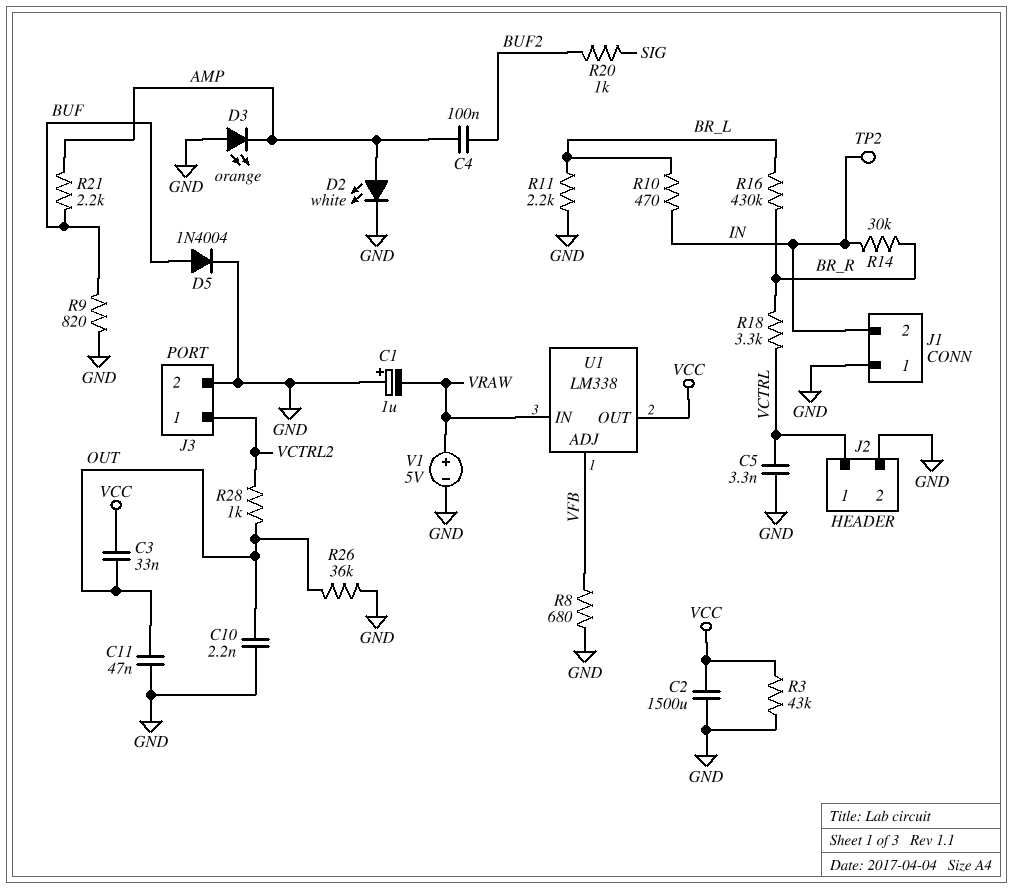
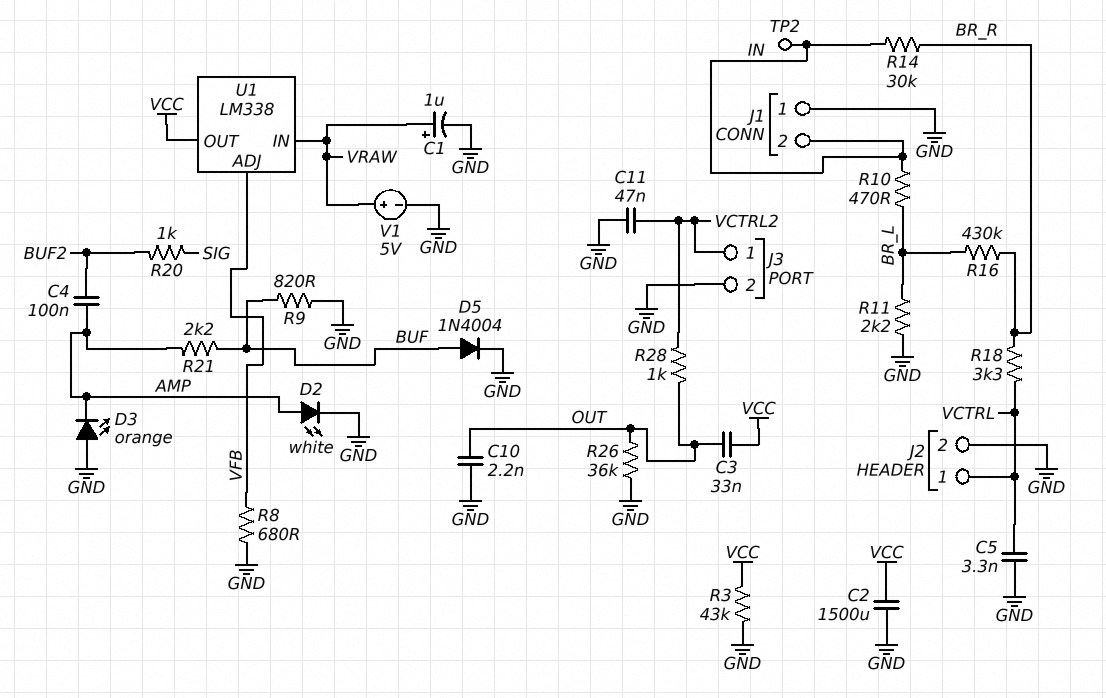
C1: 1uF (plus GND, minus VRAW) -> 1uF (plus VRAW, minus GND)
C11: 47nF (GND, OUT) -> 47nF (GND, VCTRL2)

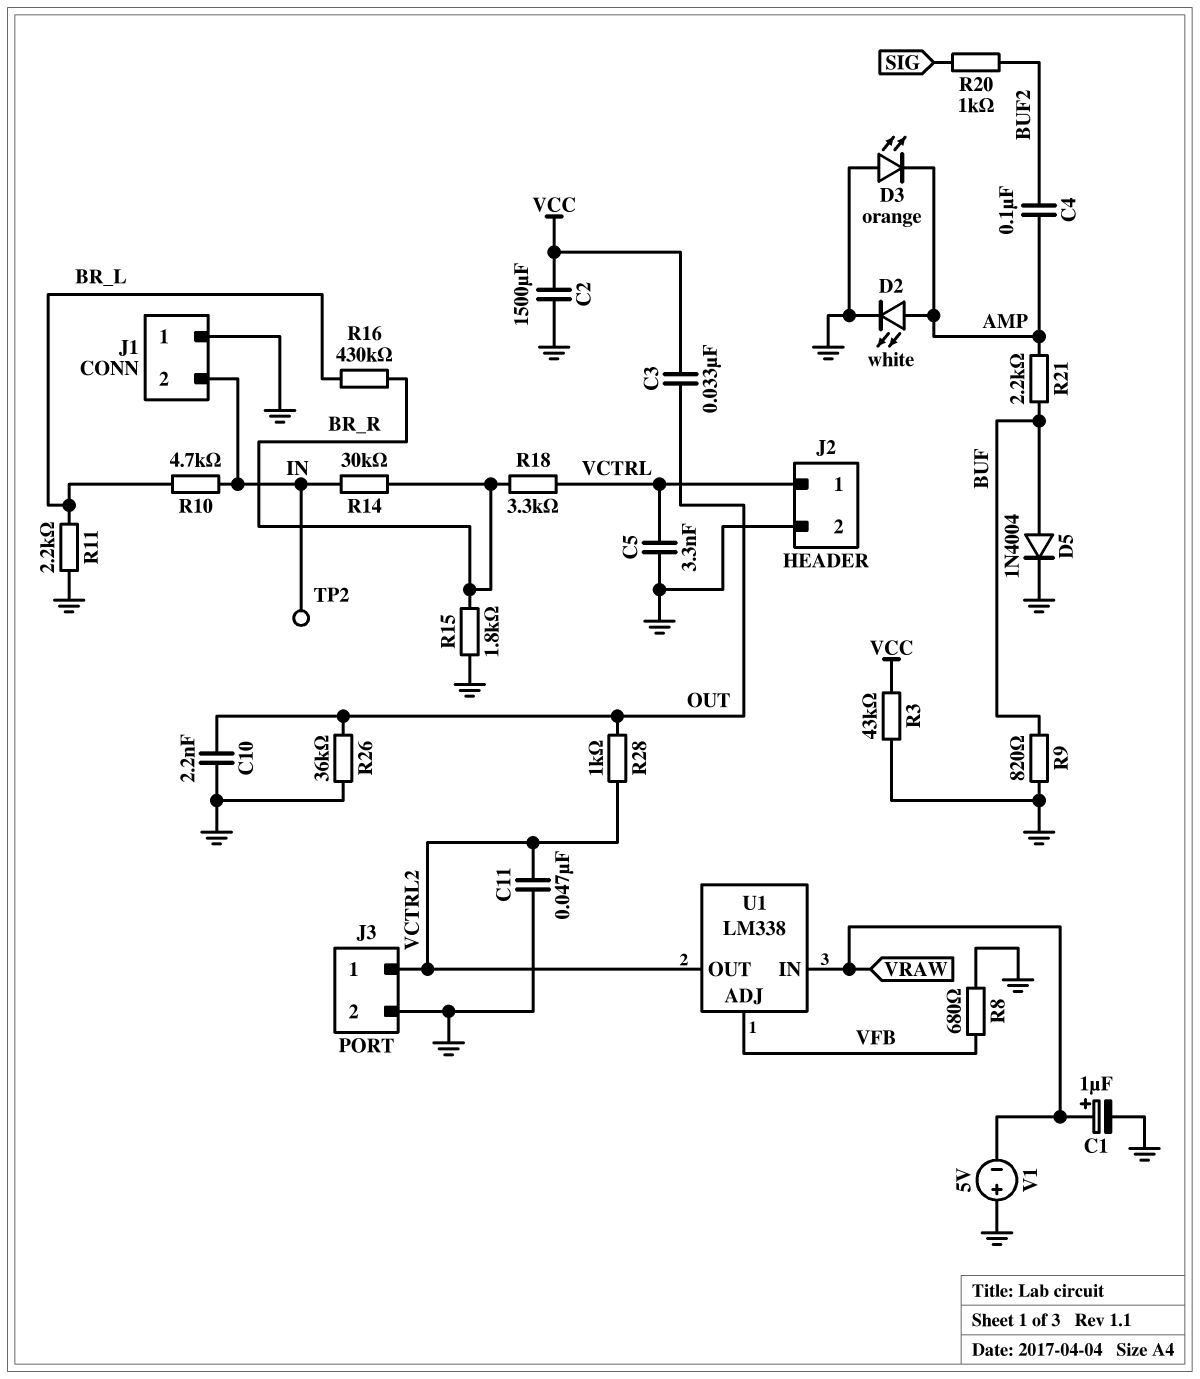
R10: 470 (BR_L, IN) -> 4.7k (BR_L, IN)
R15: none -> 1.8k (BR_R, GND)
U1 pin OUT: VCC -> VCTRL2
V1: 5V (plus VRAW, minus GND) -> 5V (plus GND, minus VRAW)

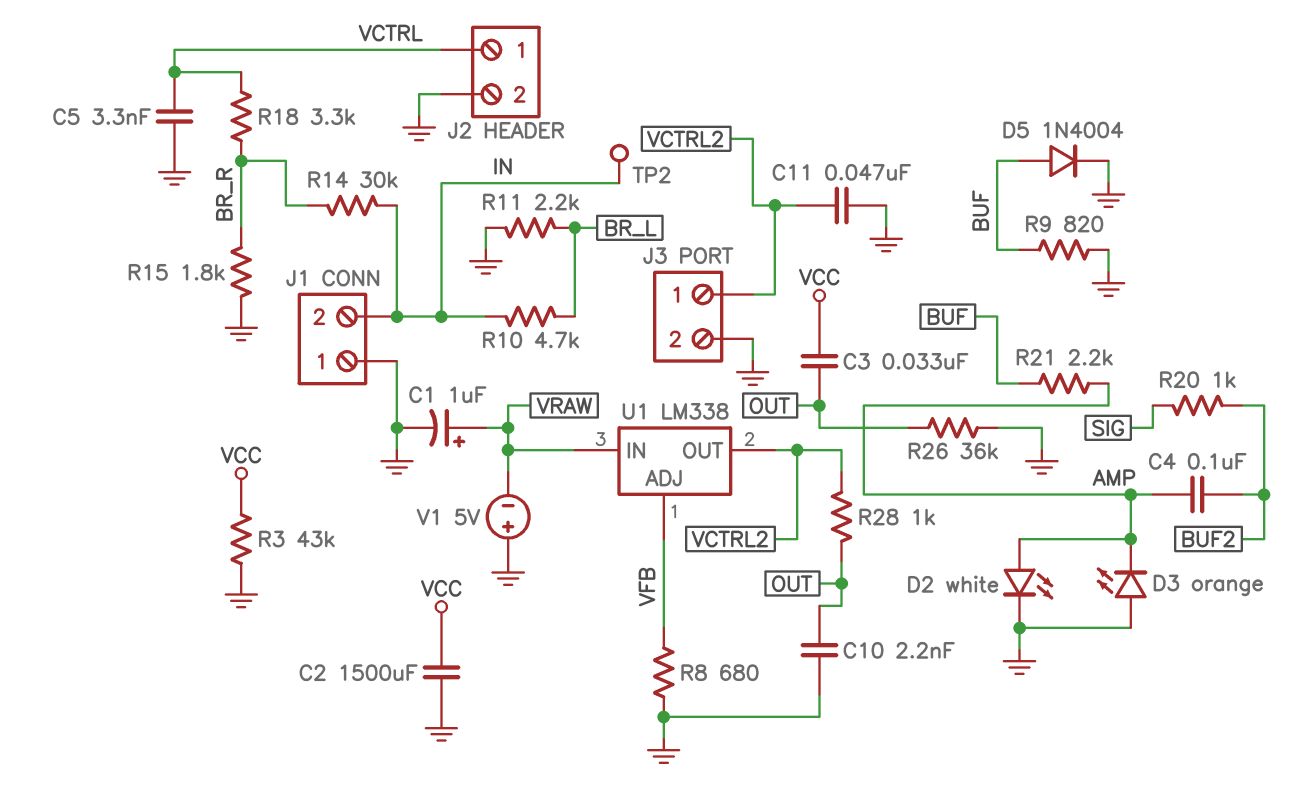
R16: 430k (BR_L, BR_R) -> none

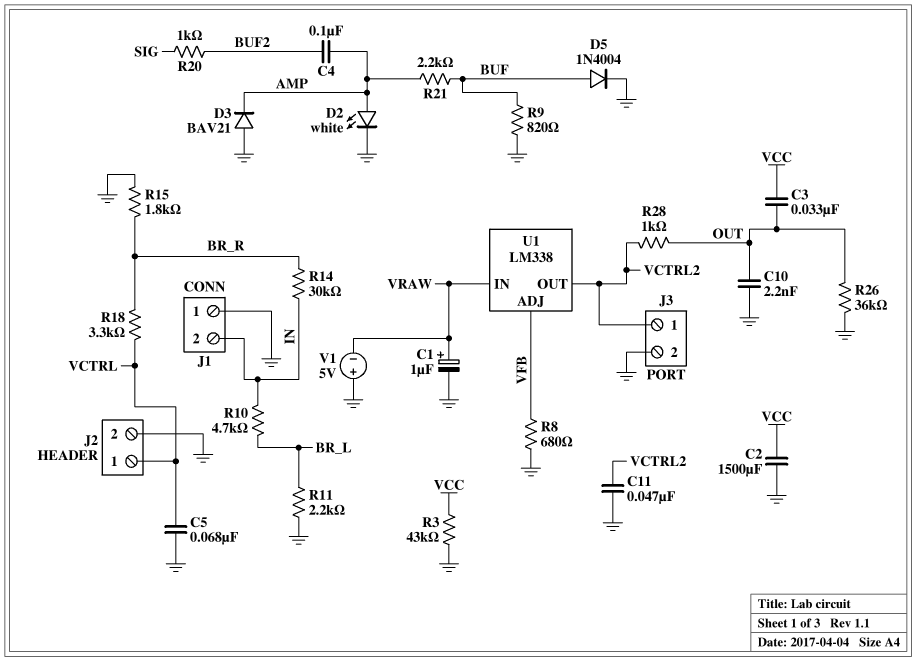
C5: 3.3nF (GND, VCTRL) -> 68nF (GND, VCTRL)
D3: LED orange (A GND, K AMP) -> diode BAV21 (A GND, K AMP)
TP2: test point (IN) -> none

